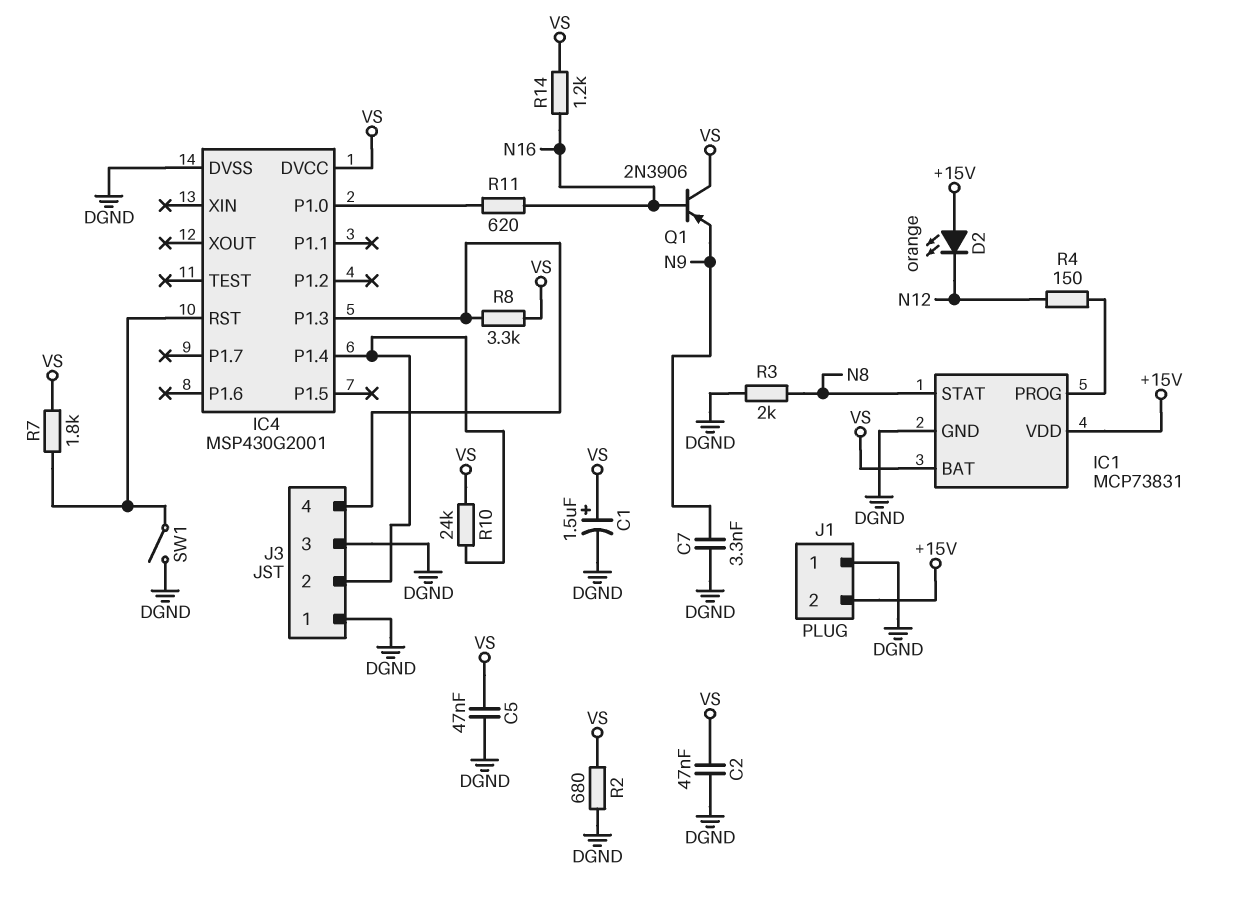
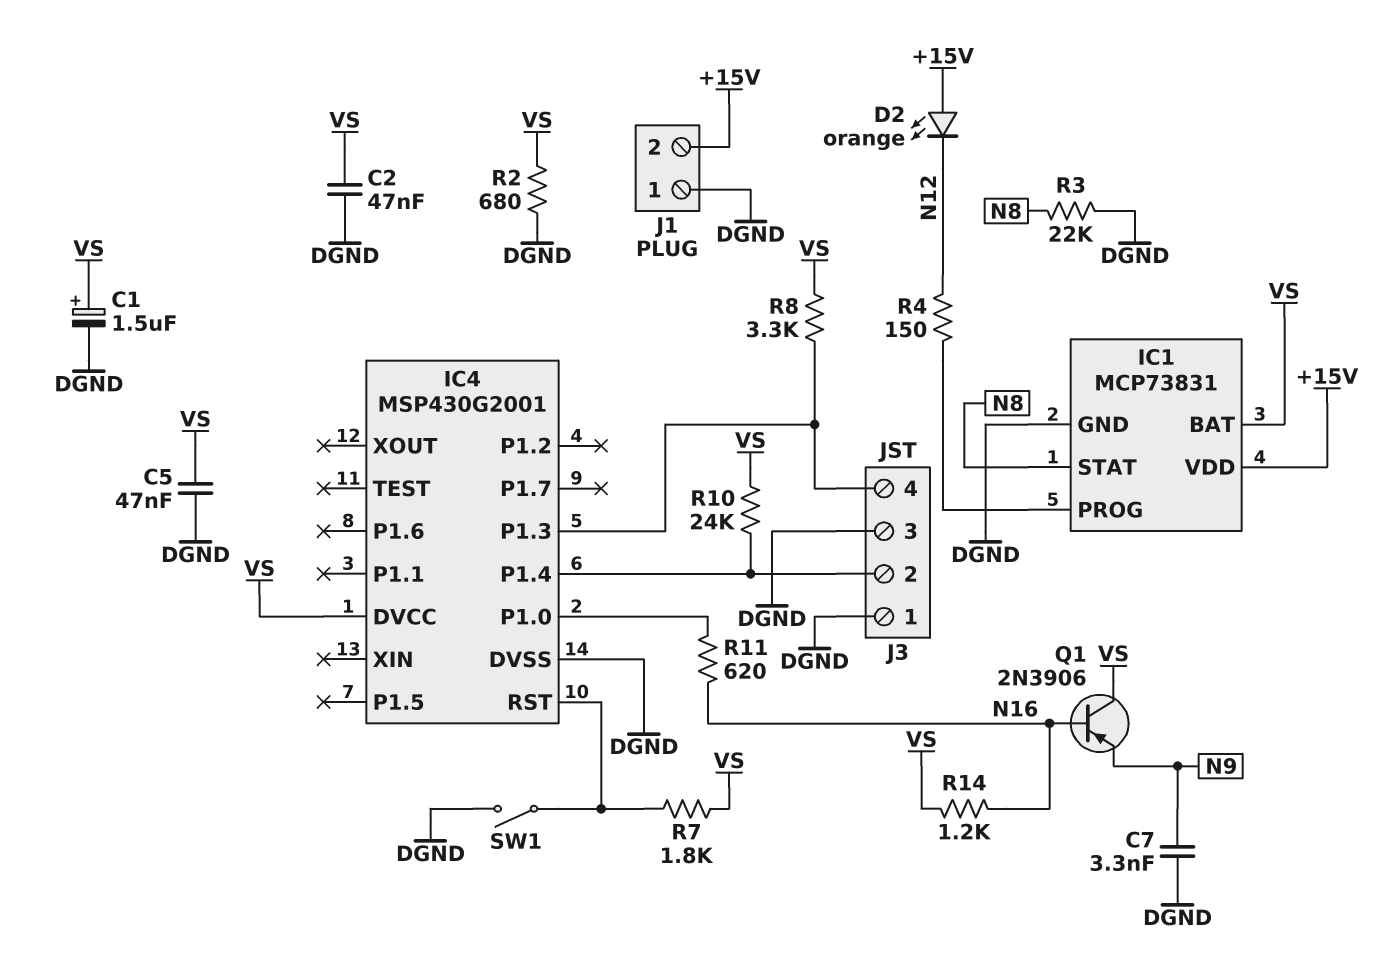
R3: 2k (DGND, N8) -> 22k (DGND, N8)

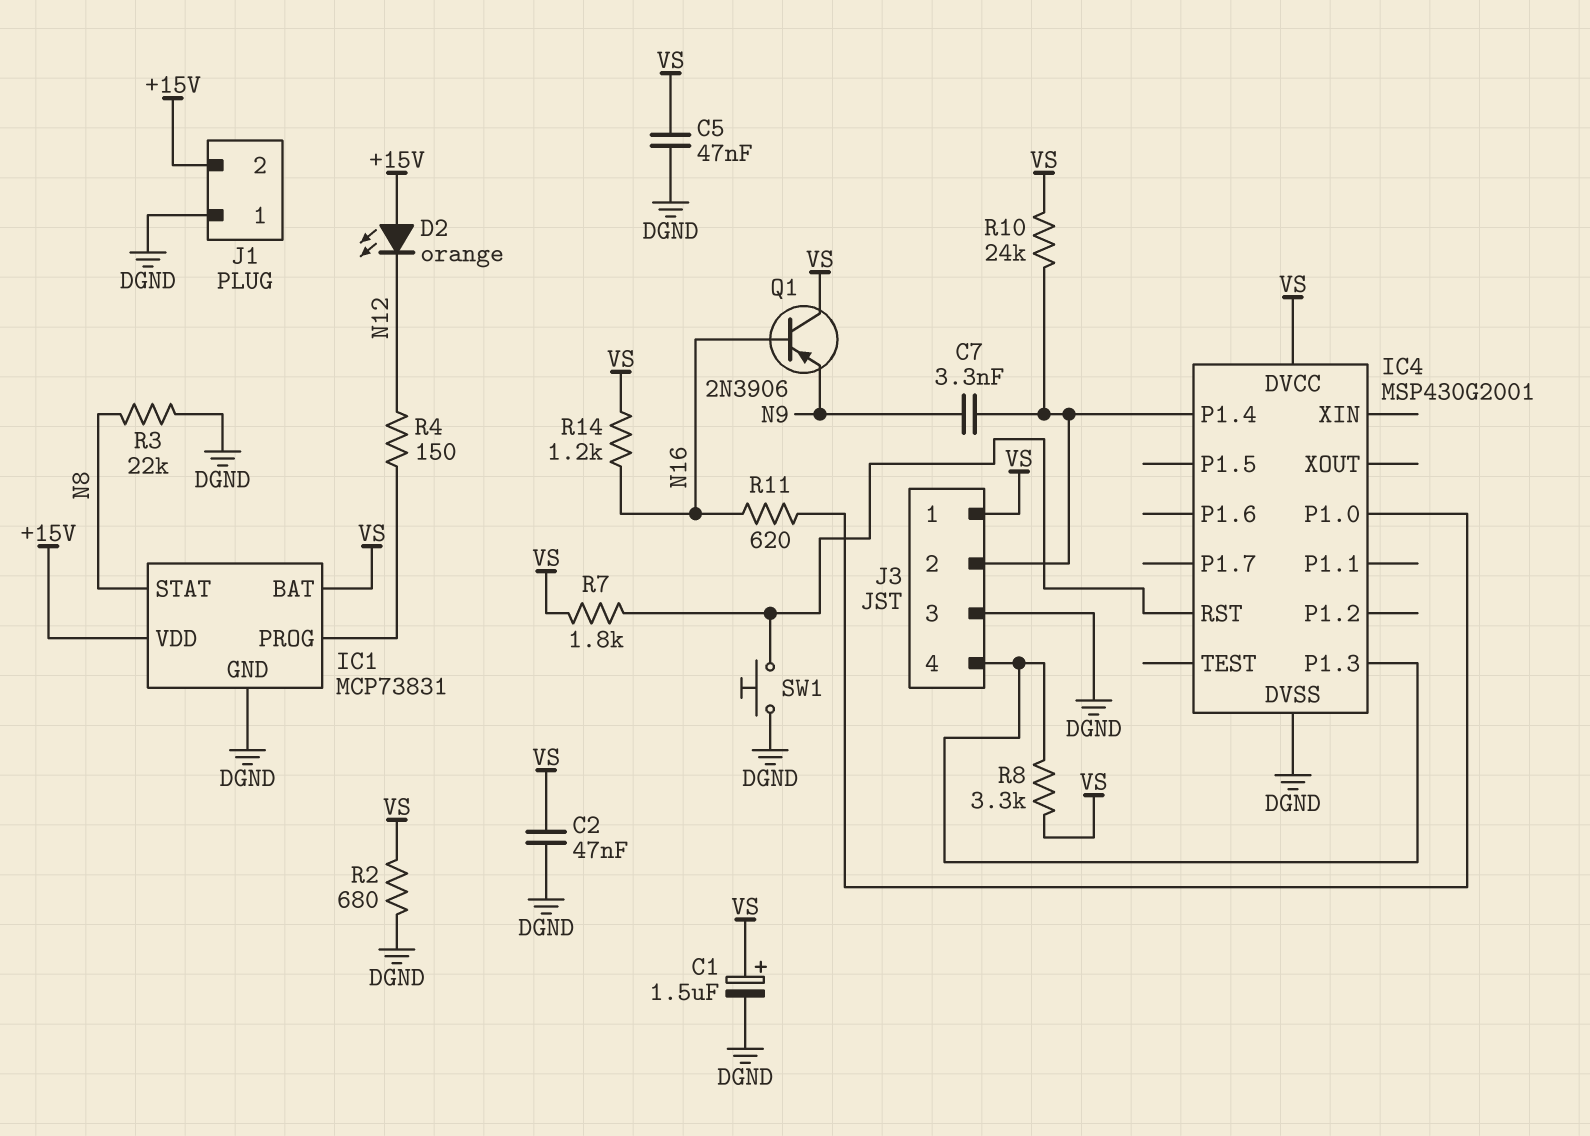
C7: 3.3nF (DGND, N9) -> 3.3nF (IC4/P1.4, N9)
J3 pin 1: DGND -> VS
SW1: switch (DGND, IC4/RST) -> button (DGND, IC4/RST)

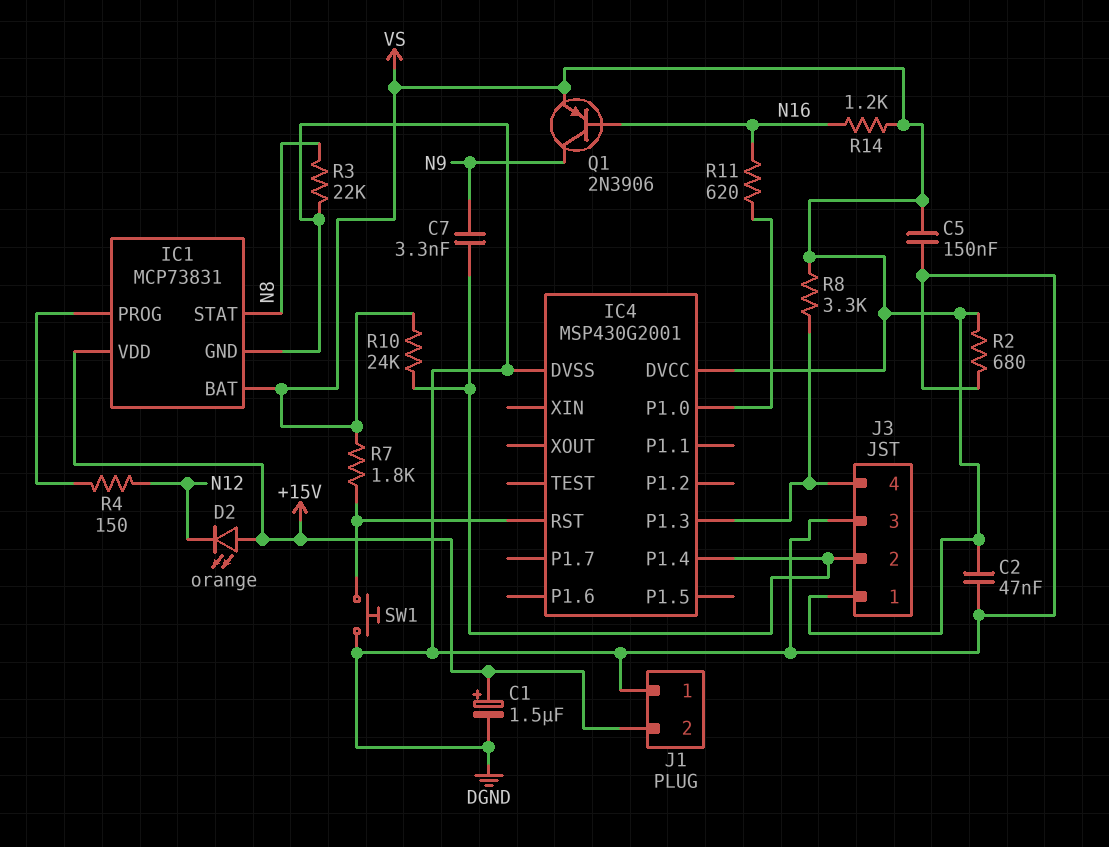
C1: 1.5uF (plus VS, minus DGND) -> 1.5uF (plus +15V, minus DGND)
C5: 47nF (DGND, VS) -> 150nF (DGND, VS)
Q1: PNP 2N3906 (B N16, C VS, E N9) -> PNP 2N3906 (B N16, C N9, E VS)

